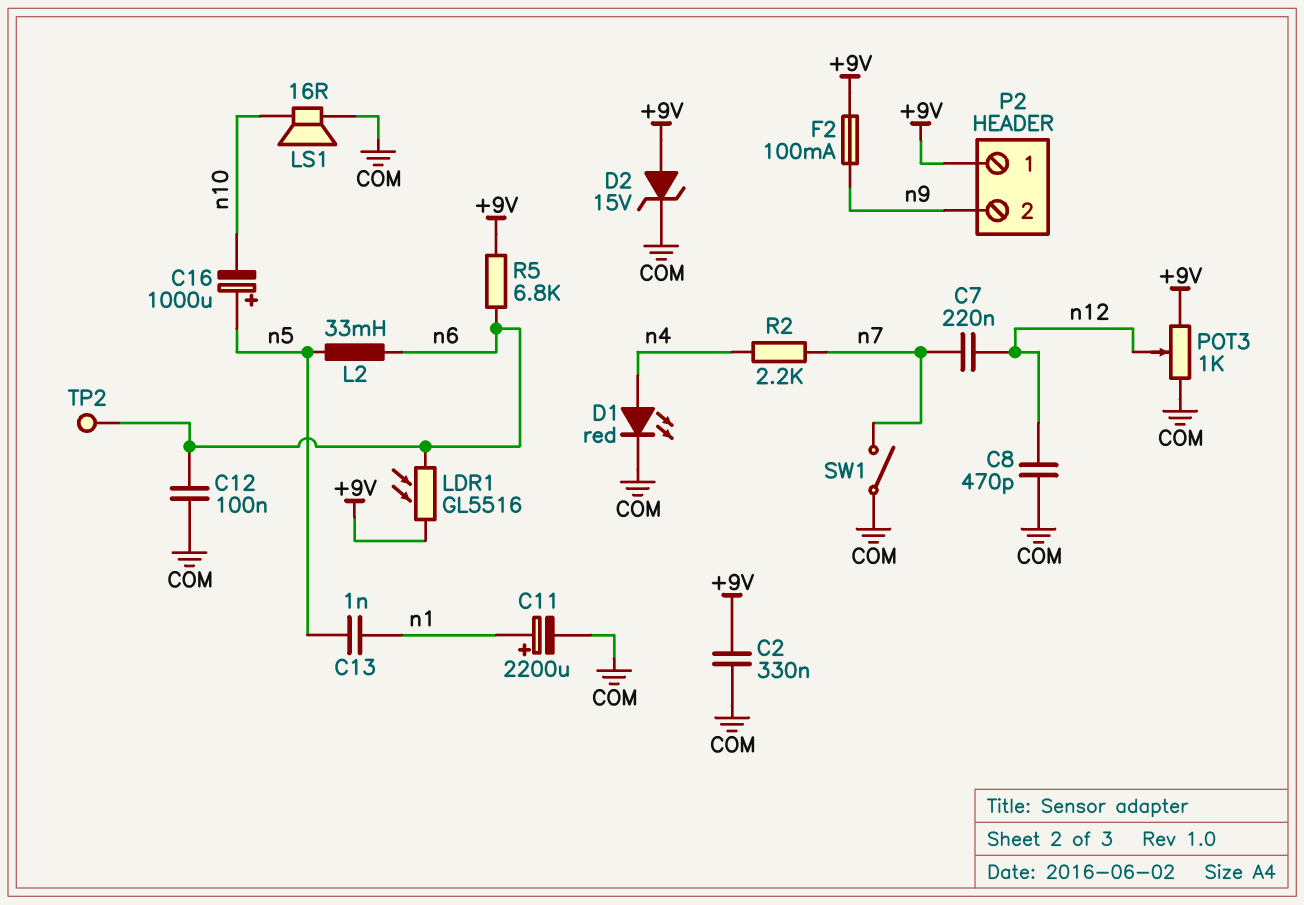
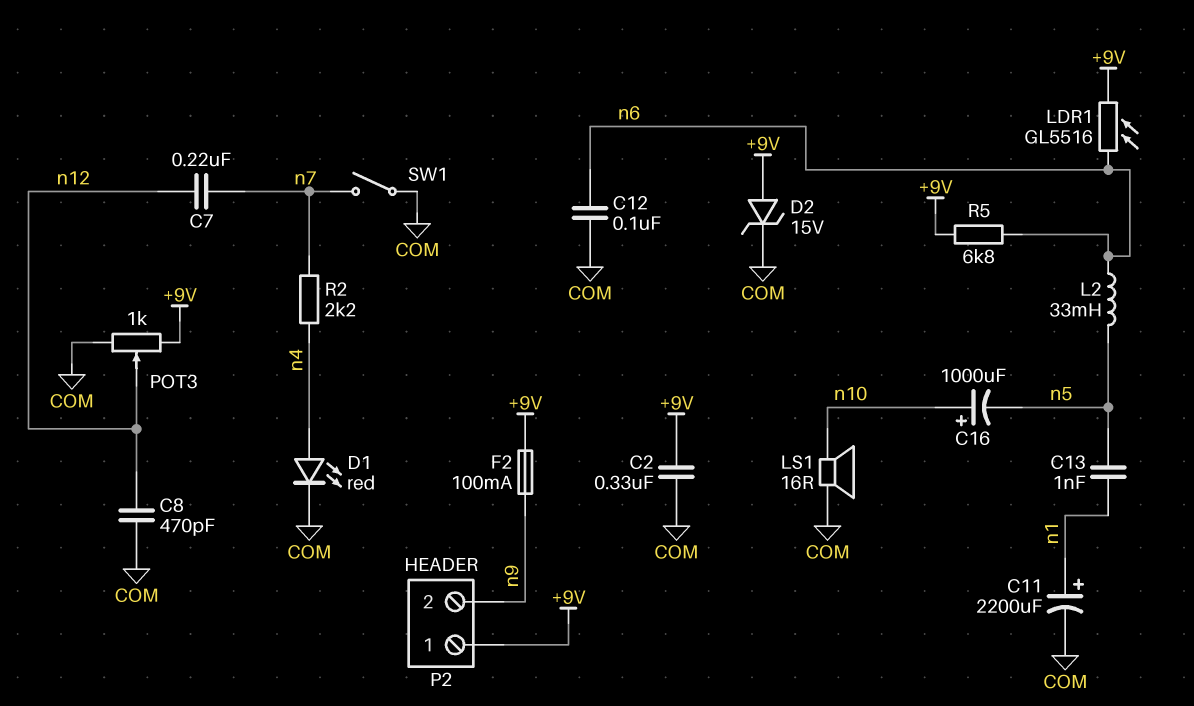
C16: 1000uF (plus n5, minus n10) -> 1000uF (plus n10, minus n5)
TP2: test point (n6) -> none

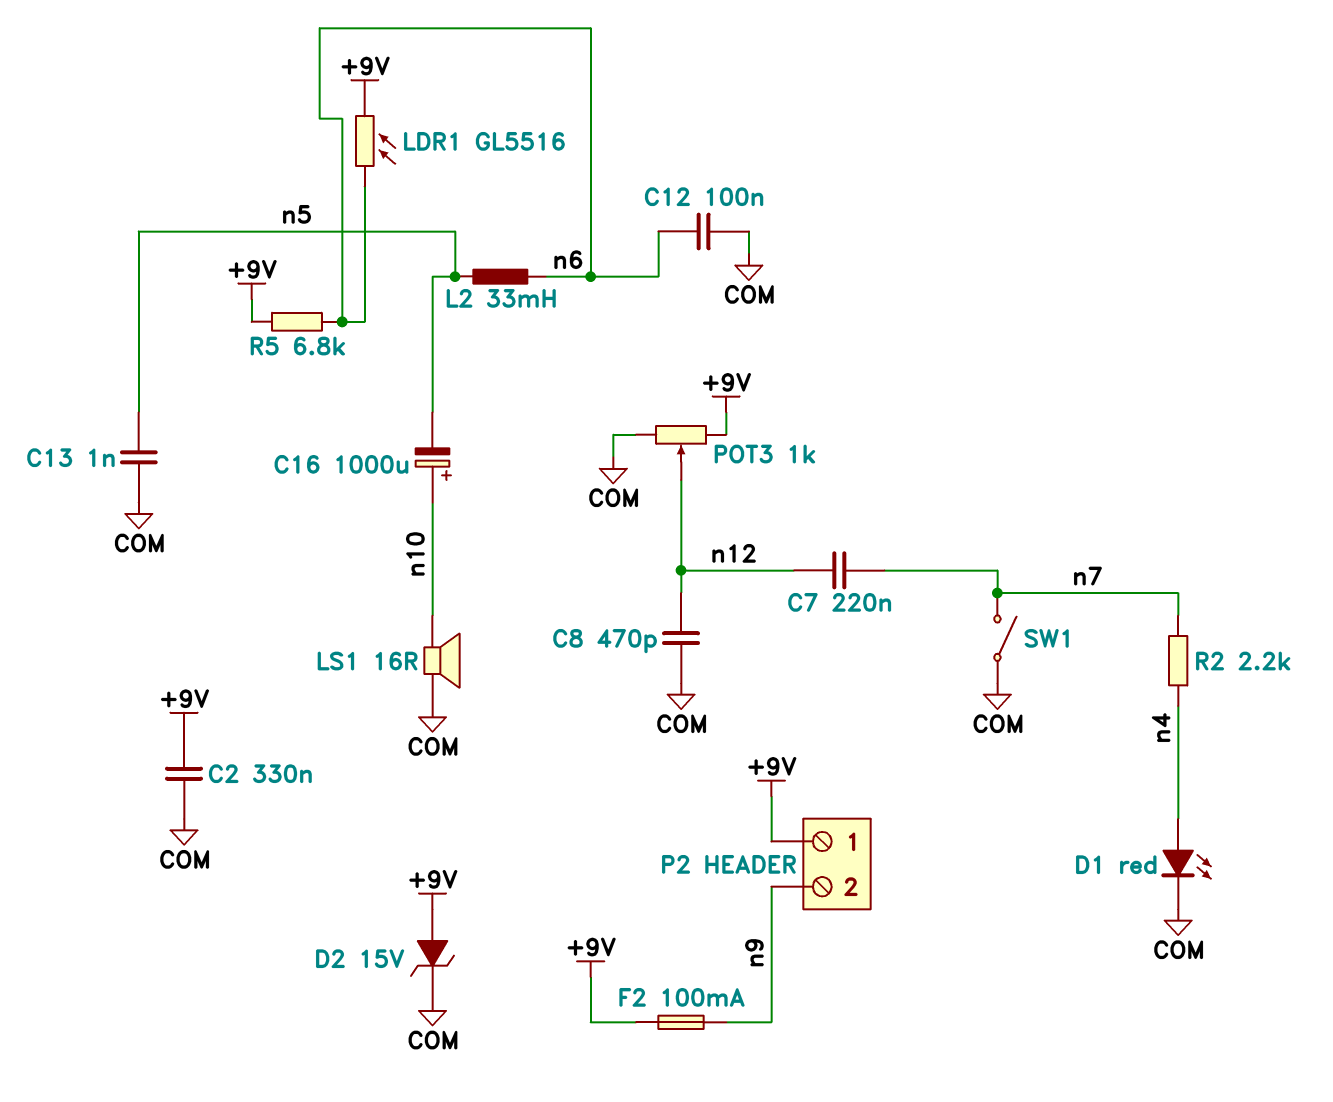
C11: 2200uF (plus n1, minus COM) -> none
C13: 1nF (n1, n5) -> 1nF (COM, n5)

